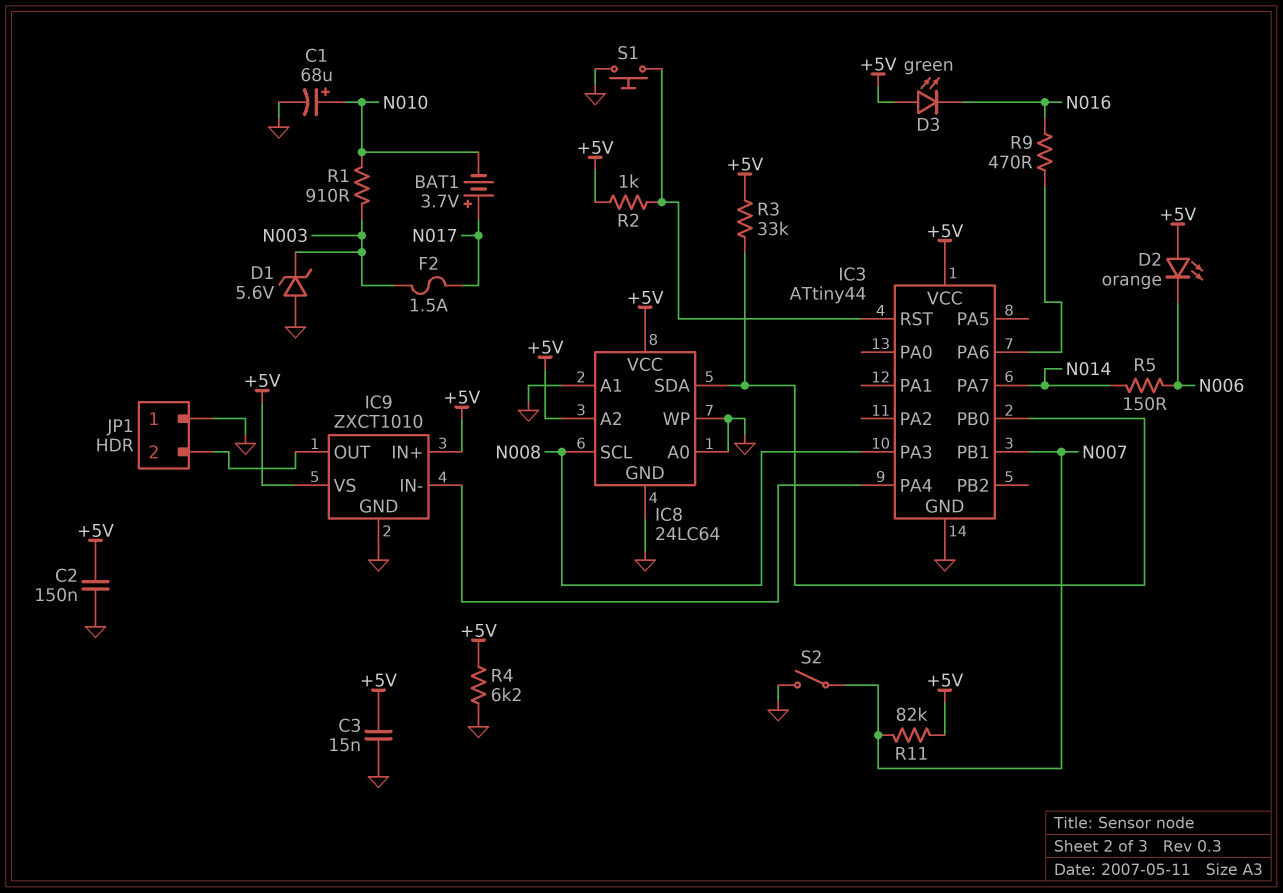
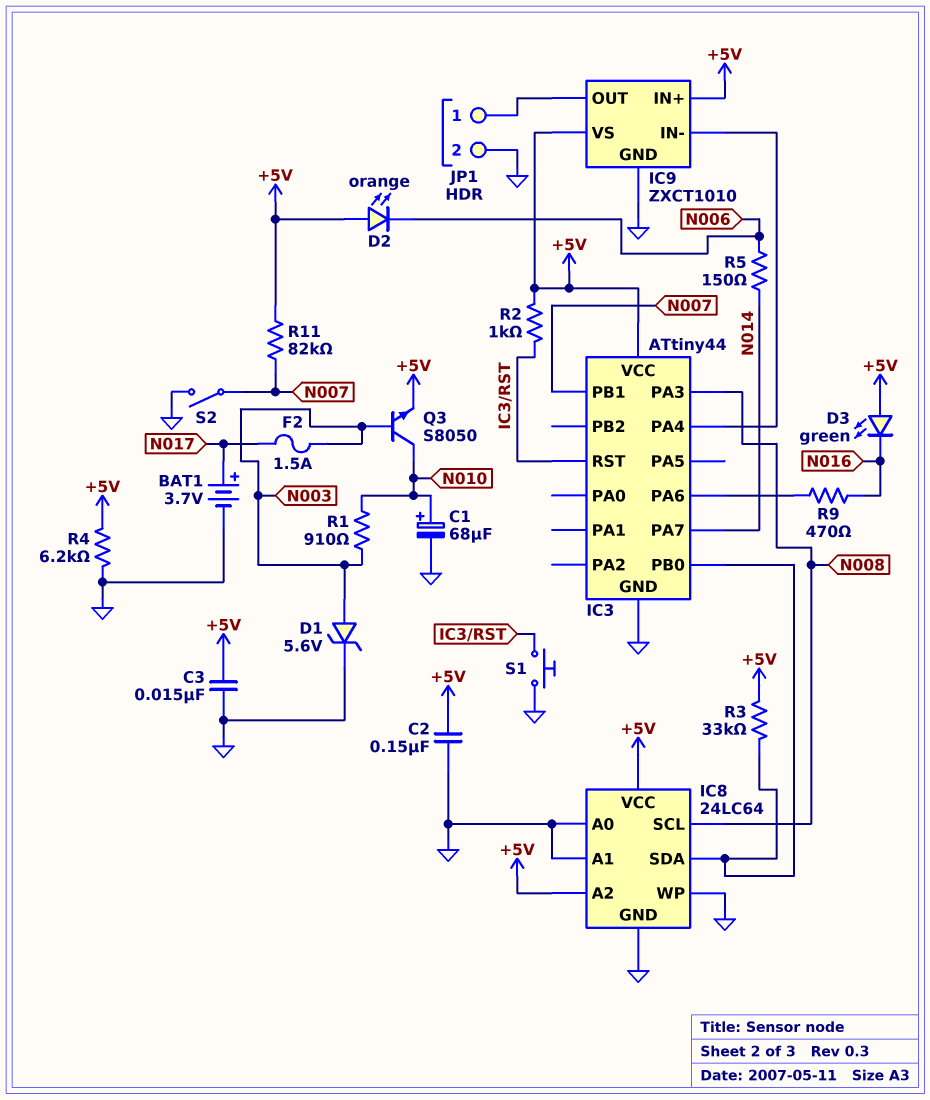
BAT1: 3.7V (plus N017, minus N010) -> 3.7V (plus N017, minus GND)
D1: zener 5.6V (A GND, K N003) -> zener 5.6V (A N003, K GND)
JP1 pin 1: GND -> IC9/OUT
JP1 pin 2: IC9/OUT -> GND
Q3: none -> NPN S8050 (B N003, C N010, E +5V)

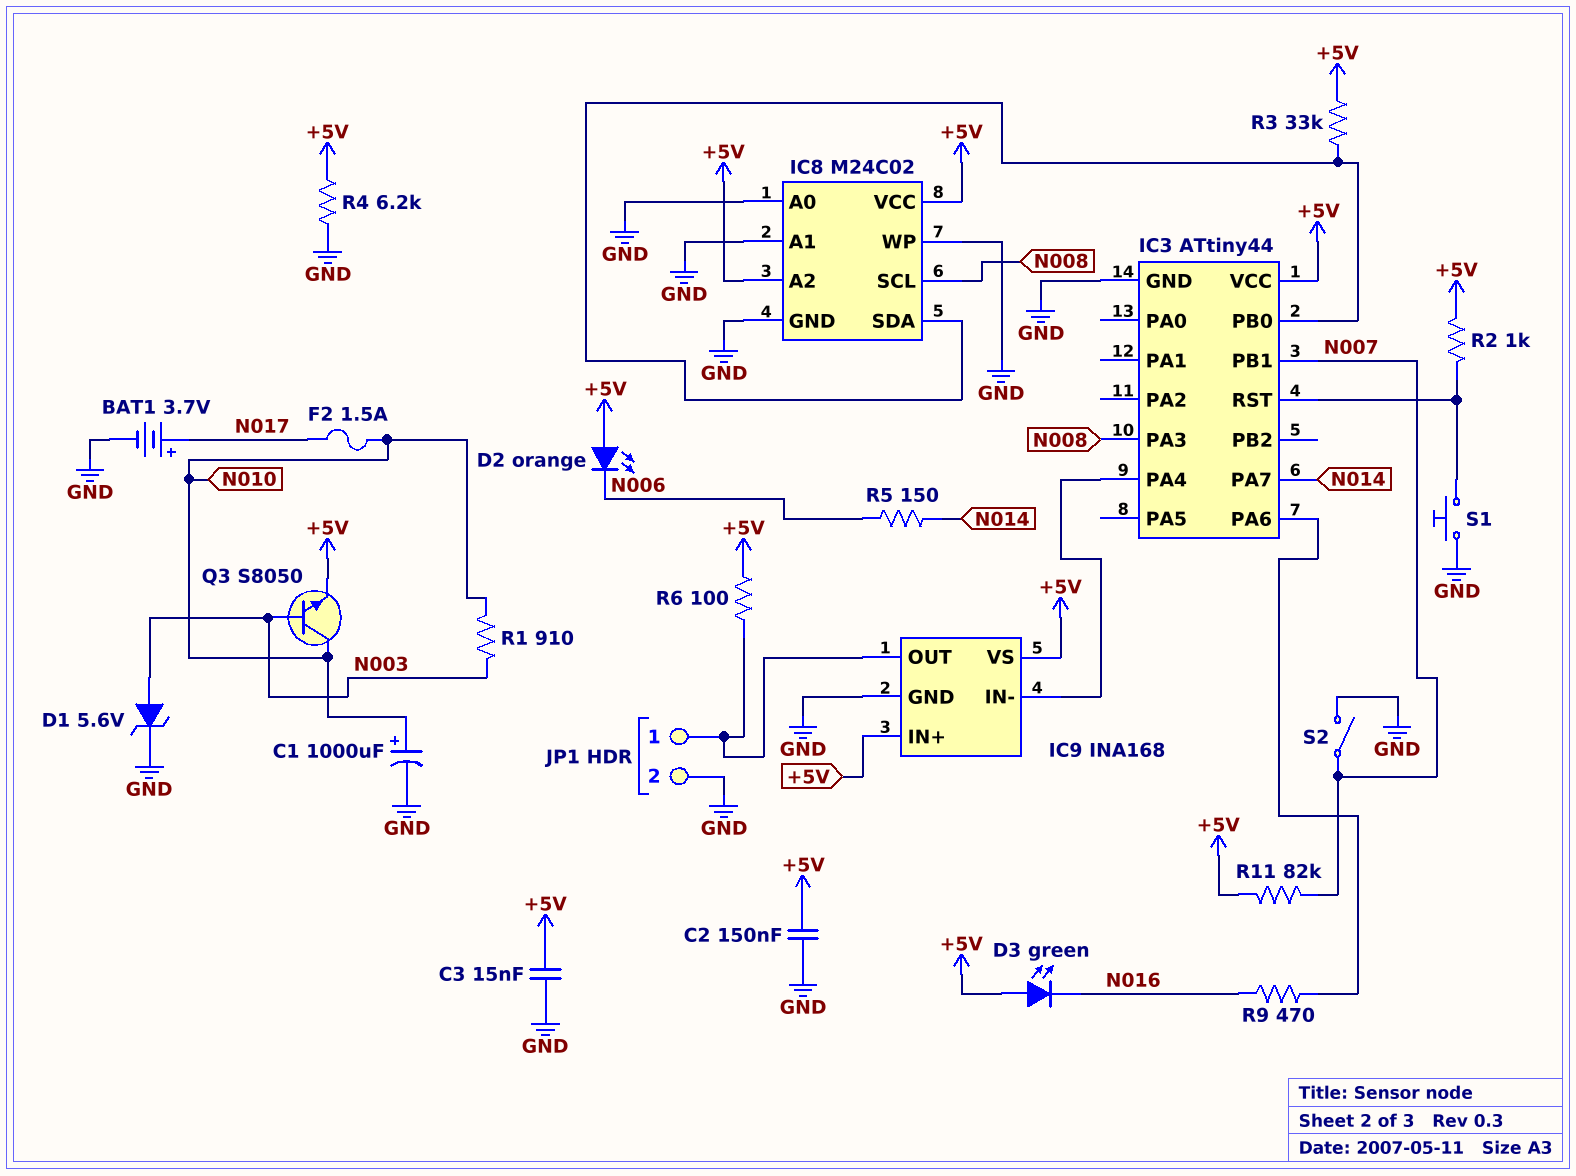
C1: 68uF (plus N010, minus GND) -> 1000uF (plus N010, minus GND)
F2: 1.5A (N003, N017) -> 1.5A (N010, N017)
IC8: 24LC64 -> M24C02
IC9: ZXCT1010 -> INA168
R6: none -> 100 (+5V, IC9/OUT)

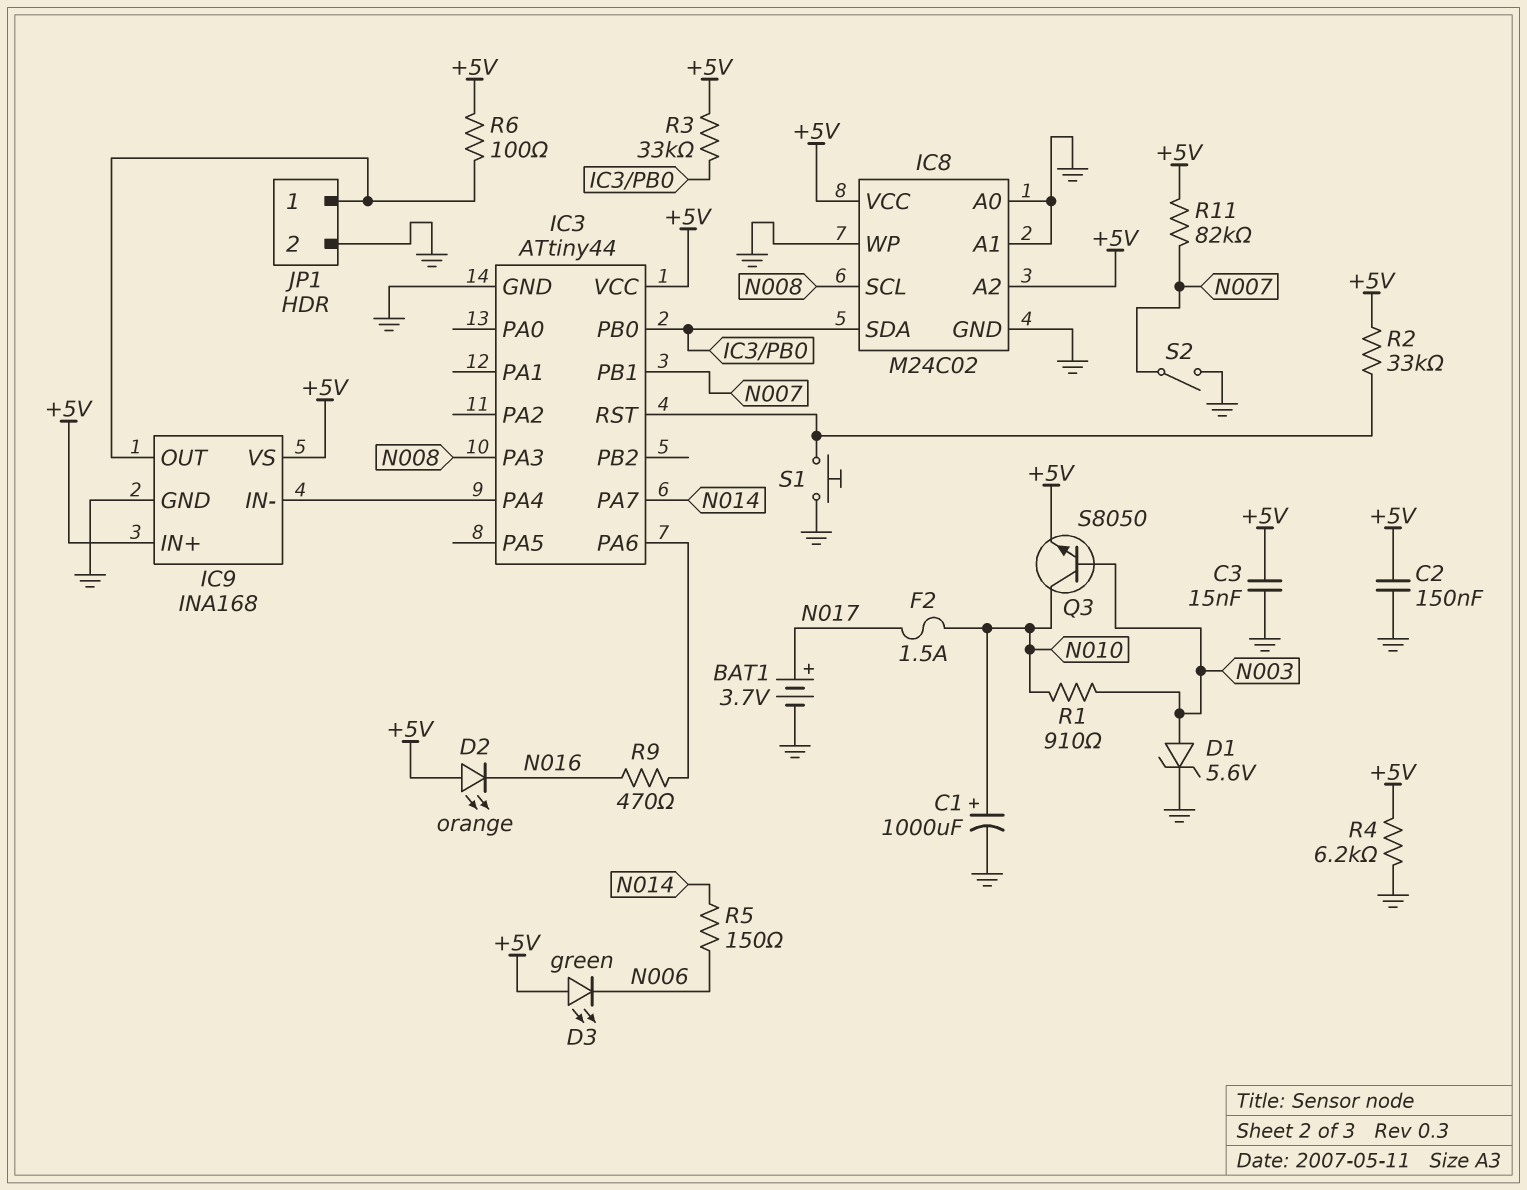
D2: LED orange (A +5V, K N006) -> LED orange (A +5V, K N016)
D3: LED green (A +5V, K N016) -> LED green (A +5V, K N006)
R2: 1k (+5V, IC3/RST) -> 33k (+5V, IC3/RST)

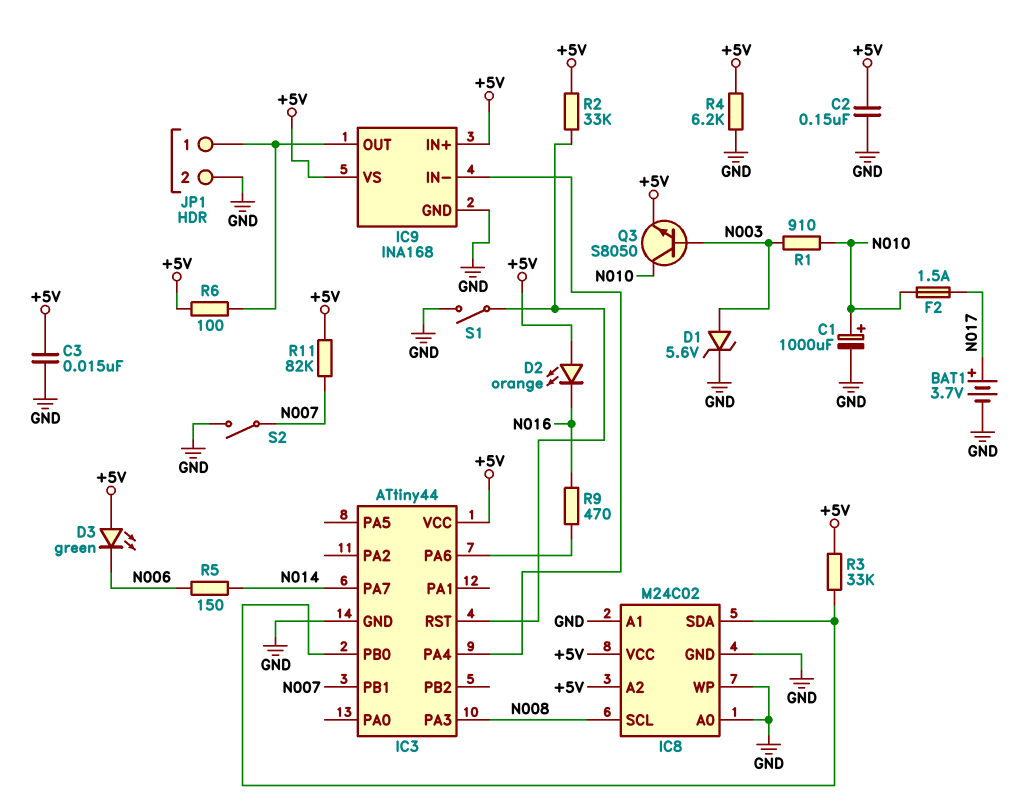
S1: button (GND, IC3/RST) -> switch (GND, IC3/RST)

